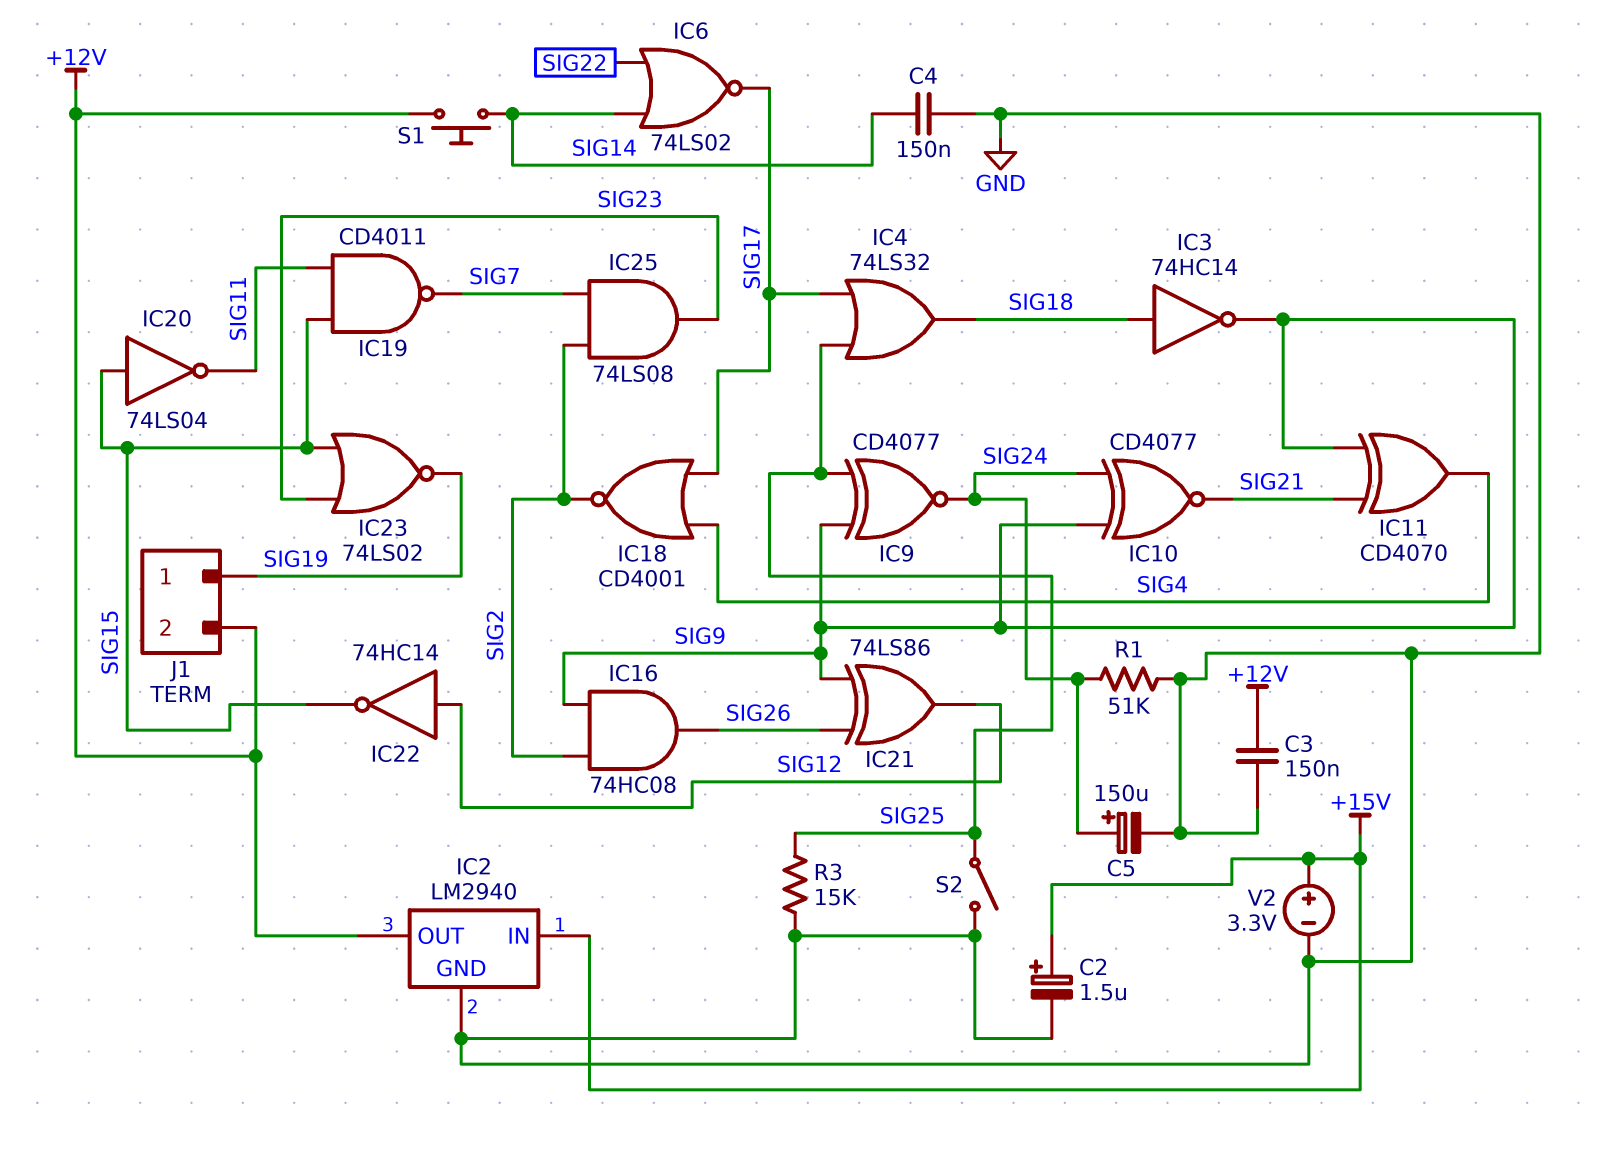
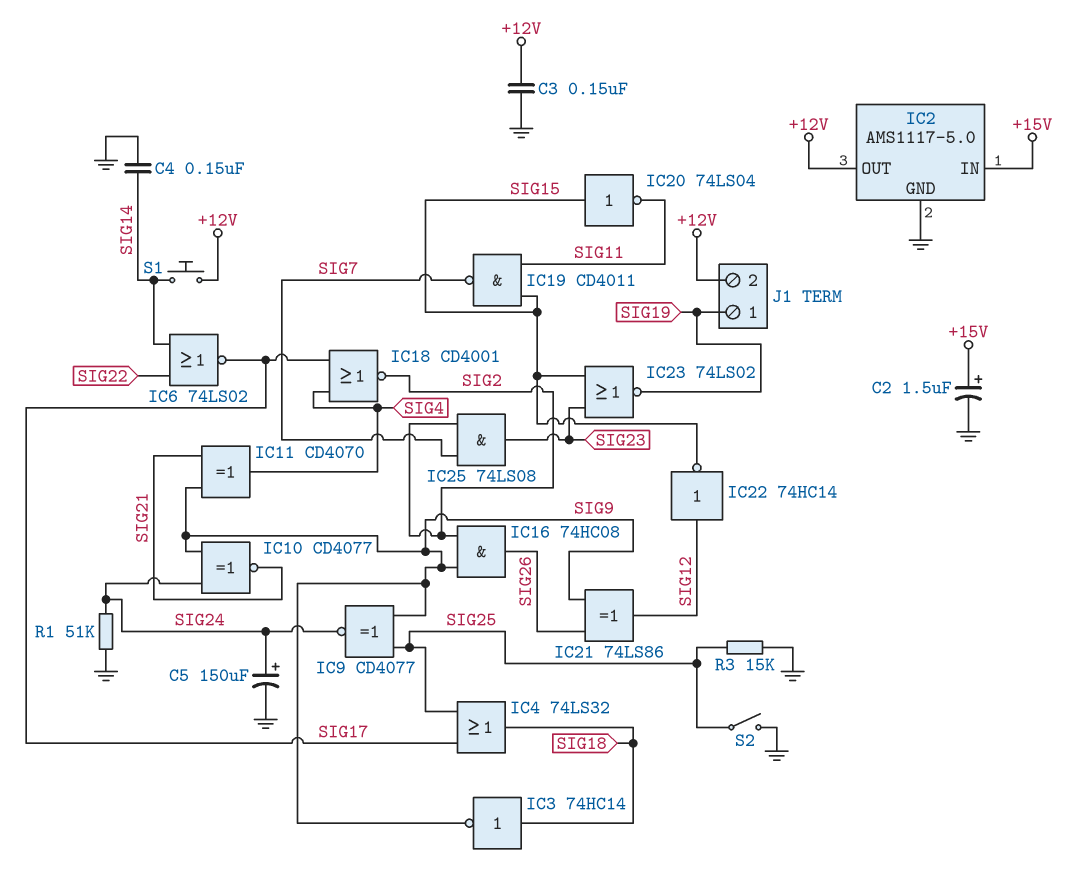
IC2: LM2940 -> AMS1117-5.0
V2: 3.3V (plus +15V, minus GND) -> none

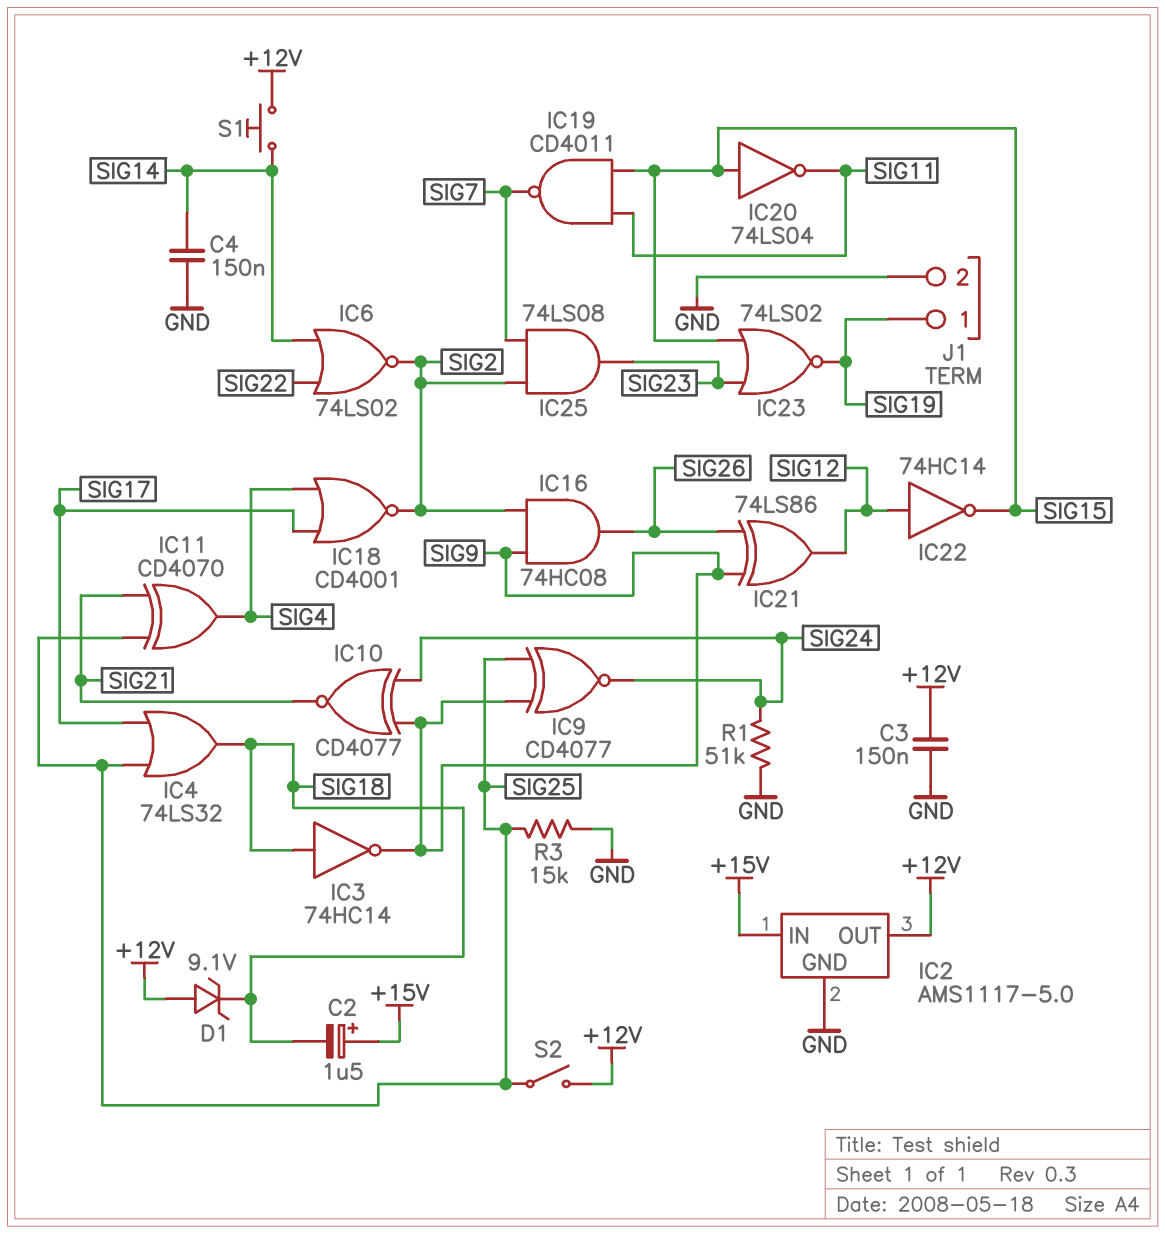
C2: 1.5uF (plus +15V, minus GND) -> 1.5uF (plus +15V, minus SIG18)
C5: 150uF (plus SIG24, minus GND) -> none
D1: none -> zener 9.1V (A +12V, K SIG18)
IC6: NOR 74LS02 (in SIG14, in SIG22, out SIG17) -> NOR 74LS02 (in SIG14, in SIG22, out SIG2)
IC11: XOR CD4070 (in SIG9, in SIG21, out SIG4) -> XOR CD4070 (in SIG21, in SIG25, out SIG4)
J1 pin 2: +12V -> GND
S2: switch (GND, SIG25) -> switch (+12V, SIG25)

